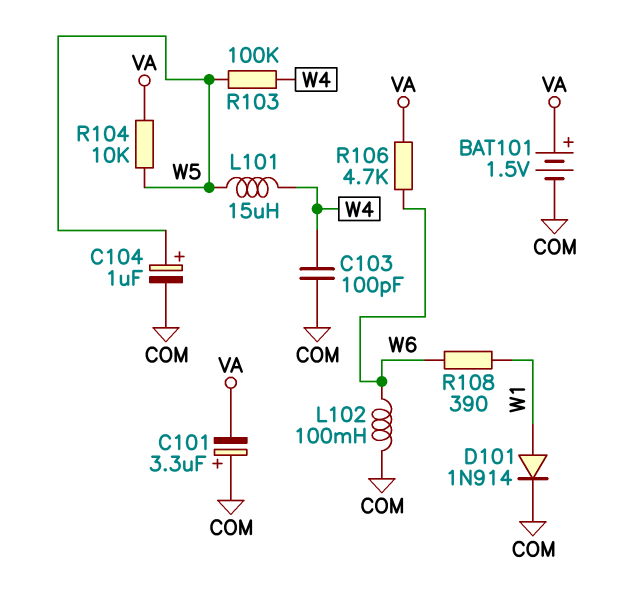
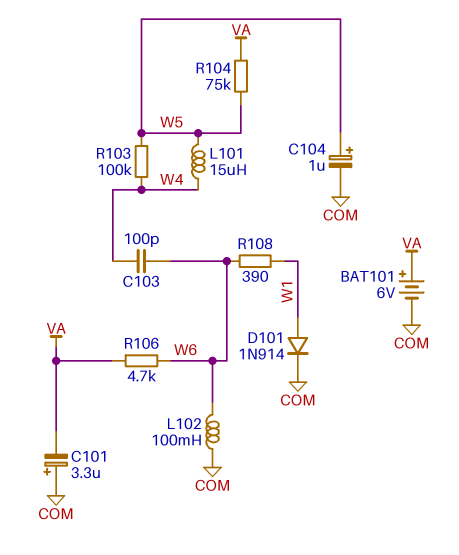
BAT101: 1.5V (plus VA, minus COM) -> 6V (plus VA, minus COM)
C103: 100pF (COM, W4) -> 100pF (W4, W6)
R104: 10k (VA, W5) -> 75k (VA, W5)

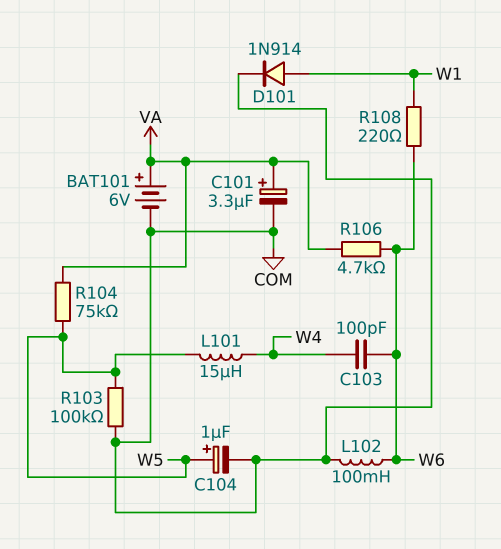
C101: 3.3uF (plus COM, minus VA) -> 3.3uF (plus VA, minus COM)
R103: 100k (W4, W5) -> 100k (COM, W5)
R108: 390 (W1, W6) -> 220 (W1, W6)

